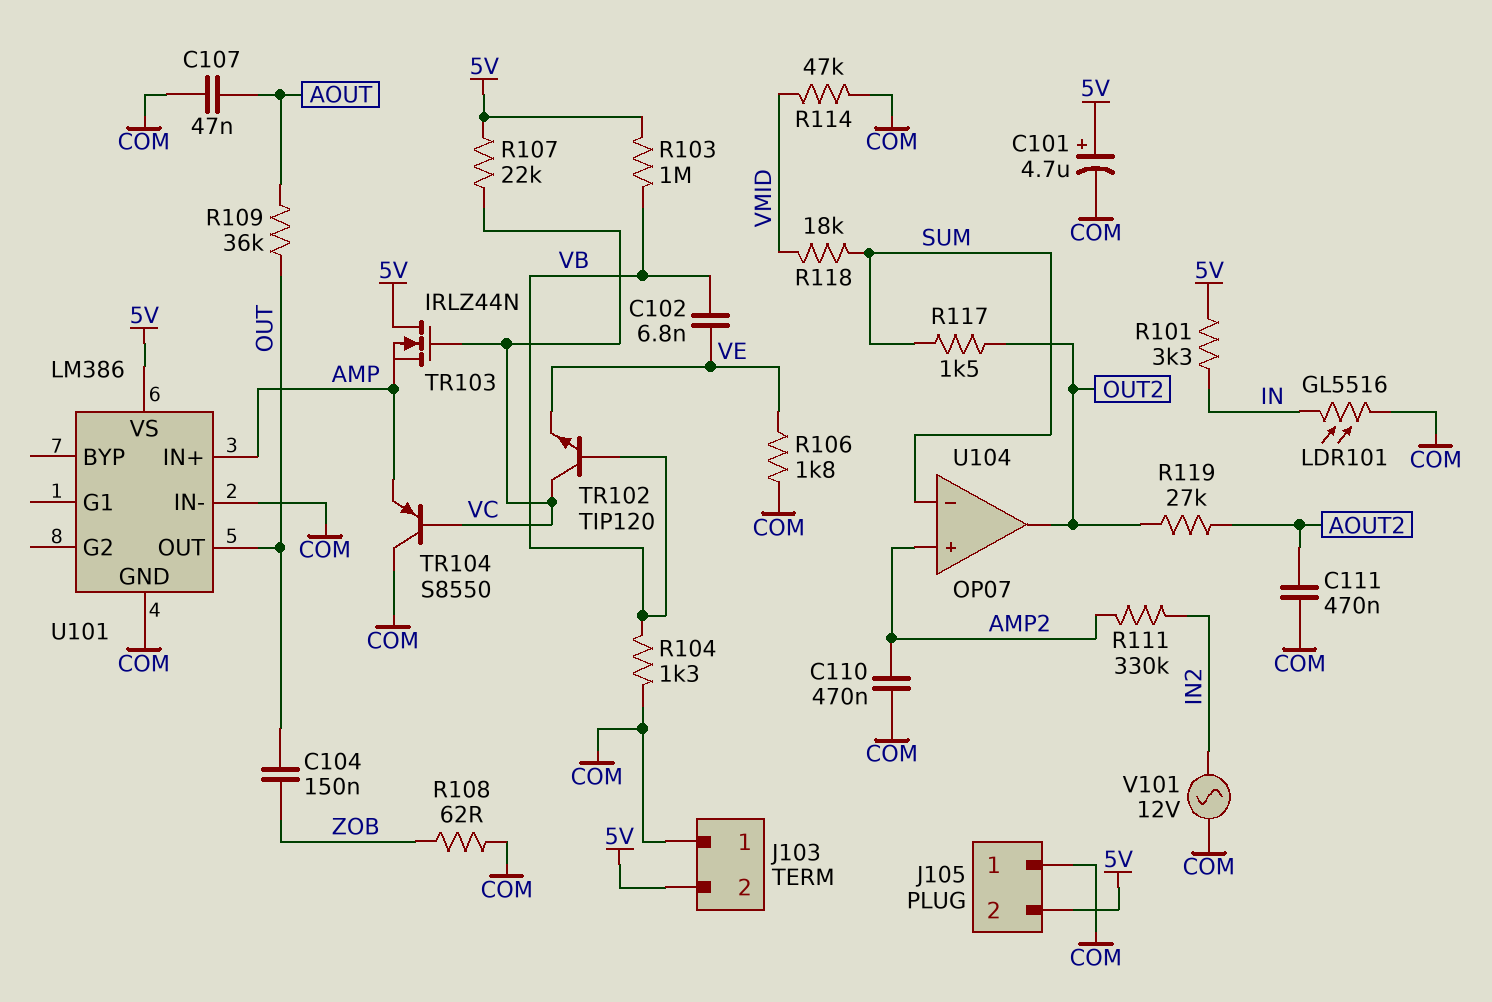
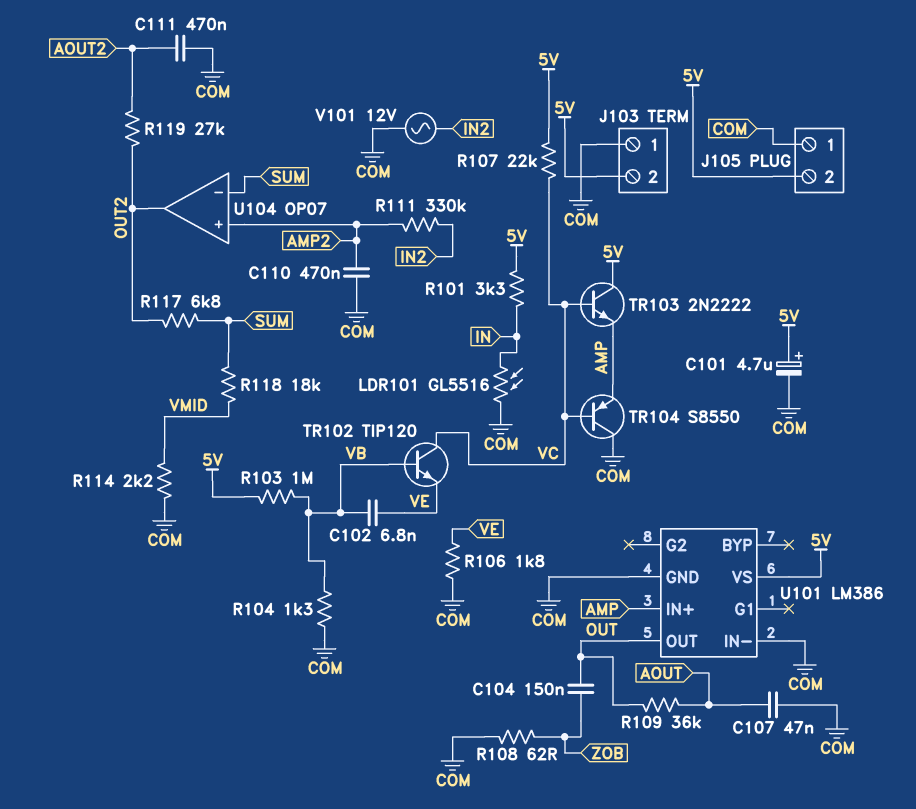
R114: 47k (COM, VMID) -> 2.2k (COM, VMID)
R117: 1.5k (OUT2, SUM) -> 6.8k (OUT2, SUM)
TR103: NMOS IRLZ44N (G VC, D 5V, S AMP) -> NPN 2N2222 (B VC, C 5V, E AMP)

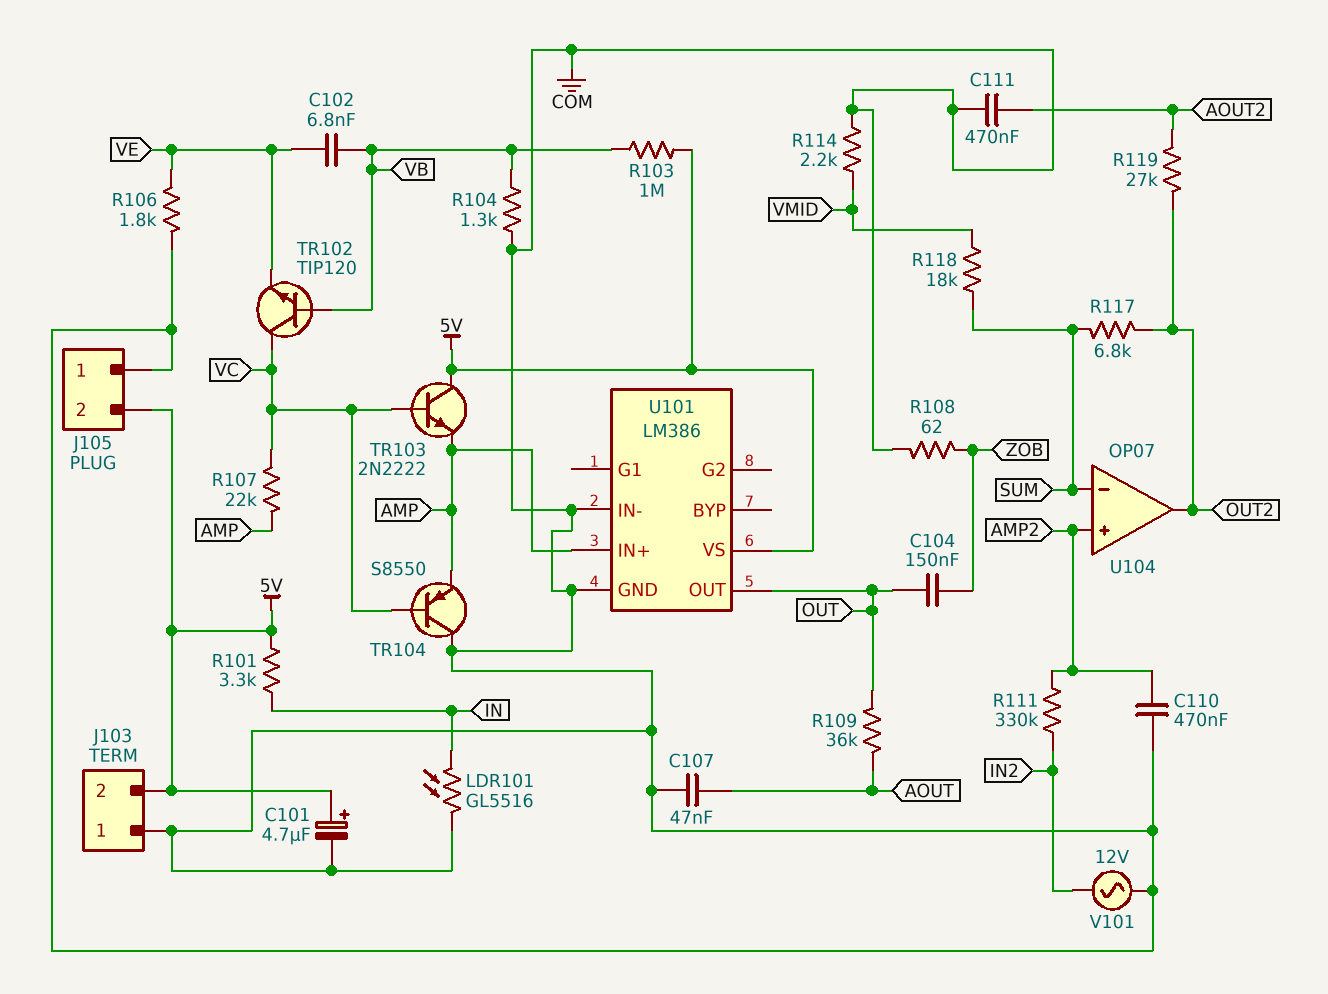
R107: 22k (5V, VC) -> 22k (AMP, VC)

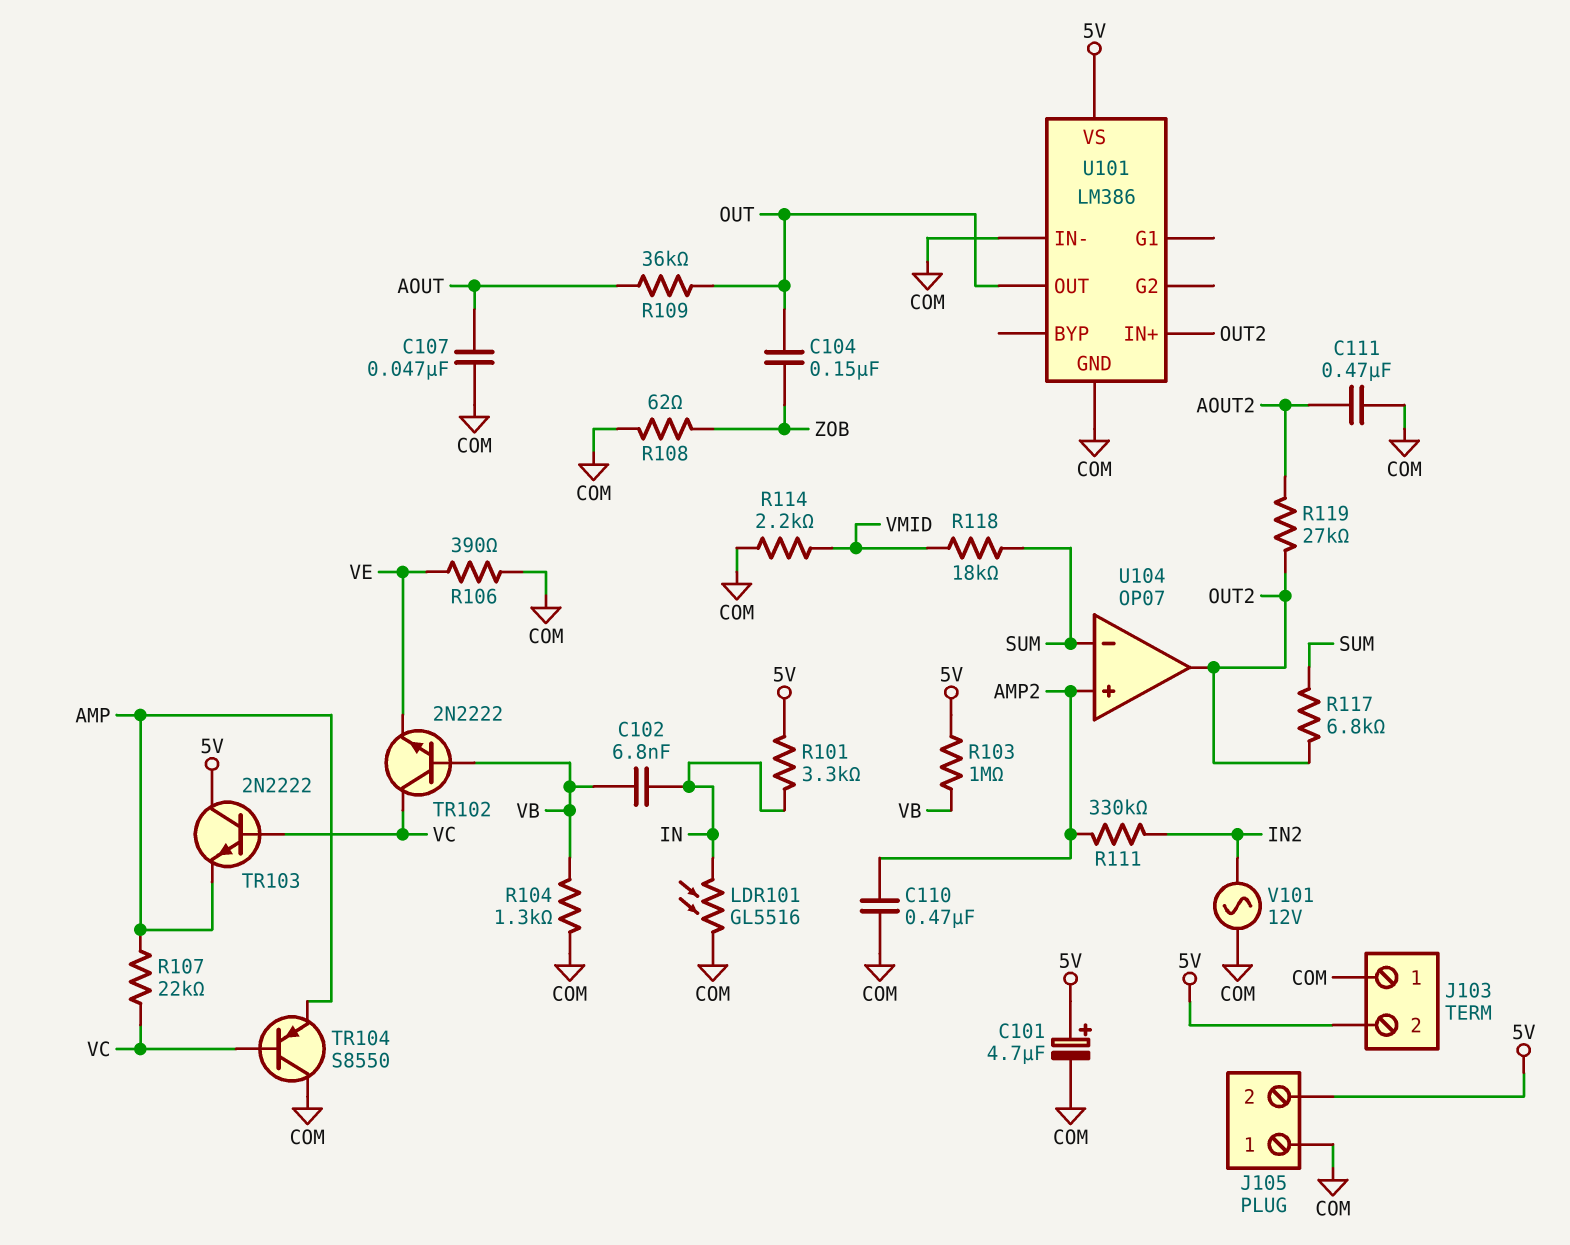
C102: 6.8nF (VB, VE) -> 6.8nF (IN, VB)
R106: 1.8k (COM, VE) -> 390 (COM, VE)
TR102: NPN TIP120 (B VB, C VC, E VE) -> NPN 2N2222 (B VB, C VC, E VE)
U101 pin IN+: AMP -> OUT2

